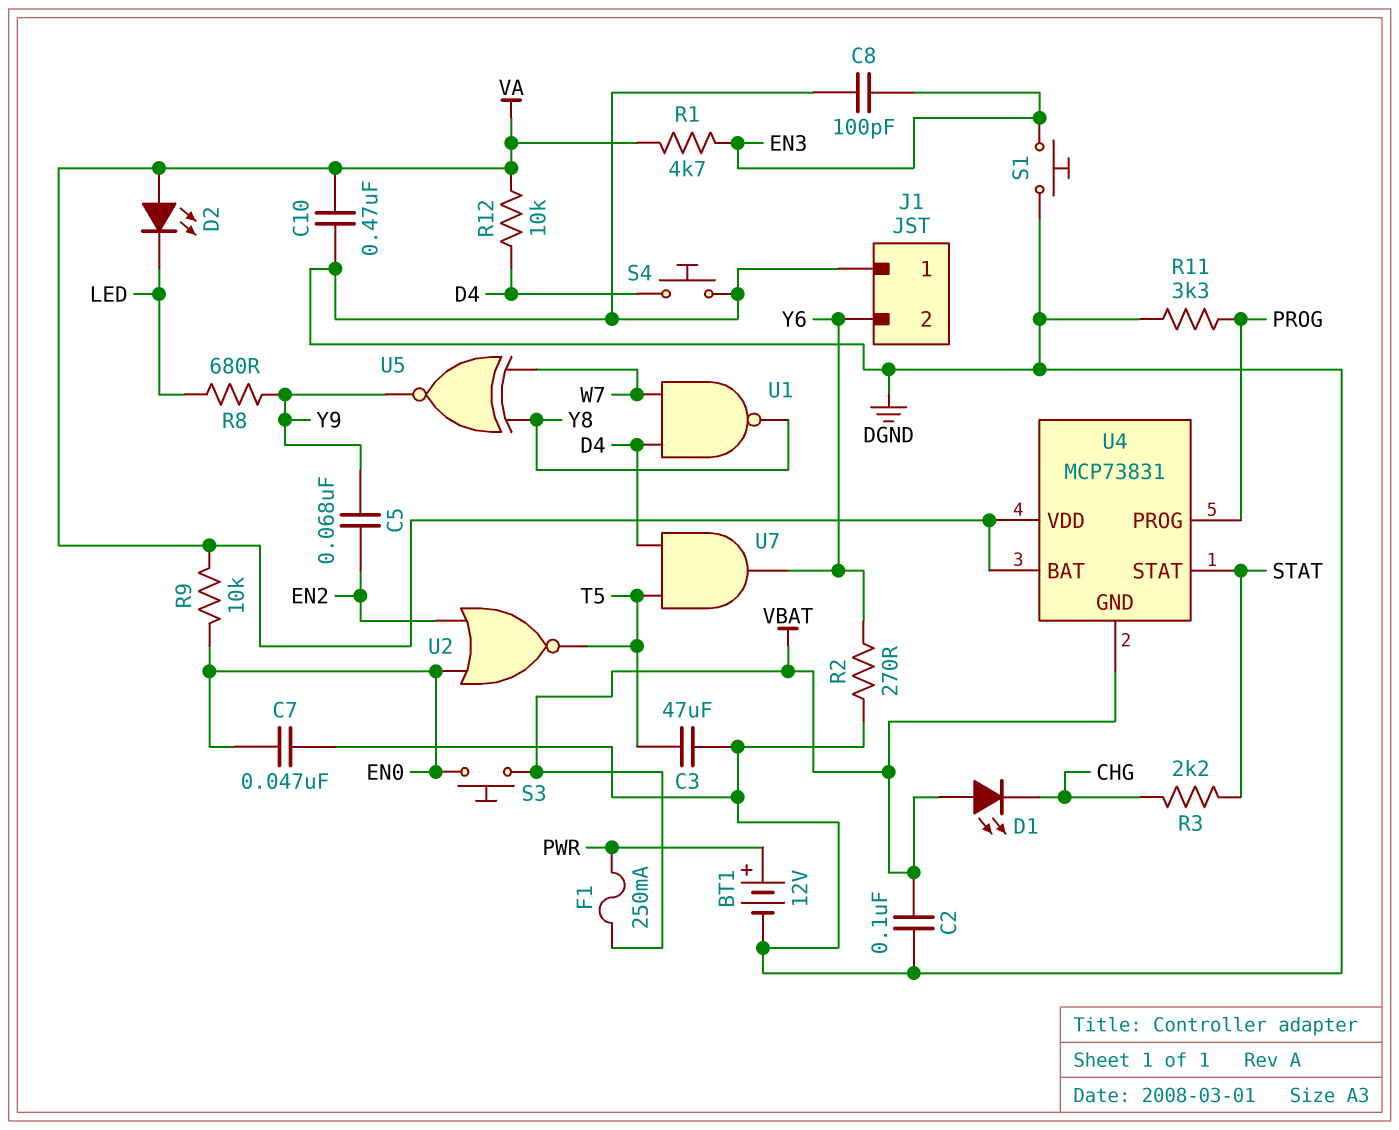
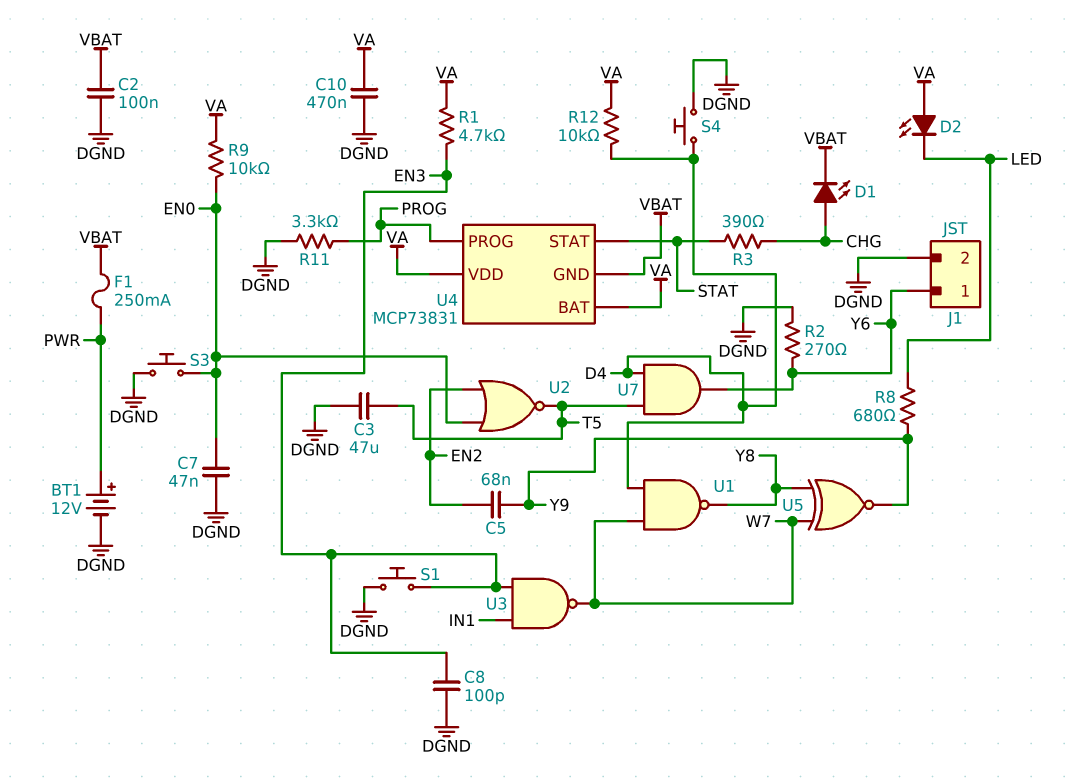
D1: LED (A VBAT, K CHG) -> LED (A CHG, K VBAT)
J1 pin 1: DGND -> Y6
J1 pin 2: Y6 -> DGND
R3: 2.2k (CHG, STAT) -> 390 (CHG, STAT)
S3: button (EN0, VBAT) -> button (DGND, EN0)
U3: none -> NAND (in EN3, in IN1, out W7)

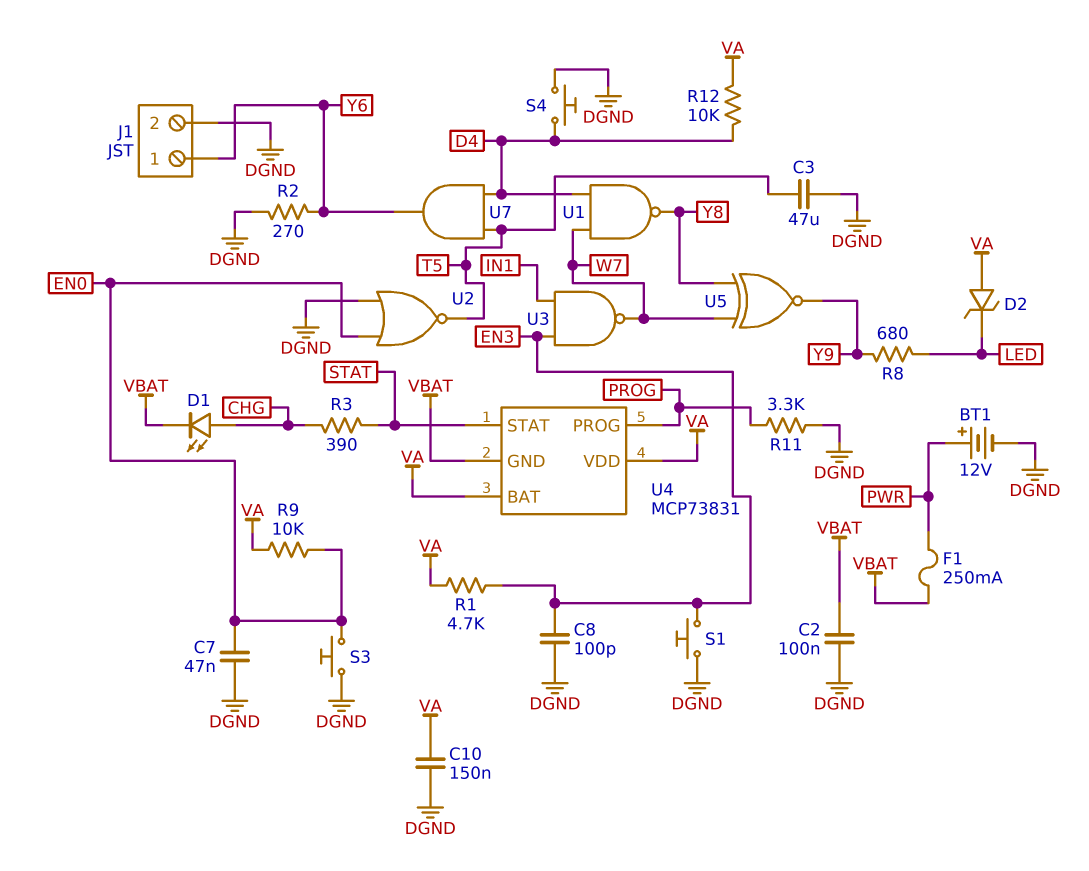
C5: 68nF (EN2, Y9) -> none
C10: 470nF (DGND, VA) -> 150nF (DGND, VA)
D2: LED (A VA, K LED) -> zener (A VA, K LED)
U2: NOR (in EN0, in EN2, out T5) -> NOR (in DGND, in EN0, out T5)

